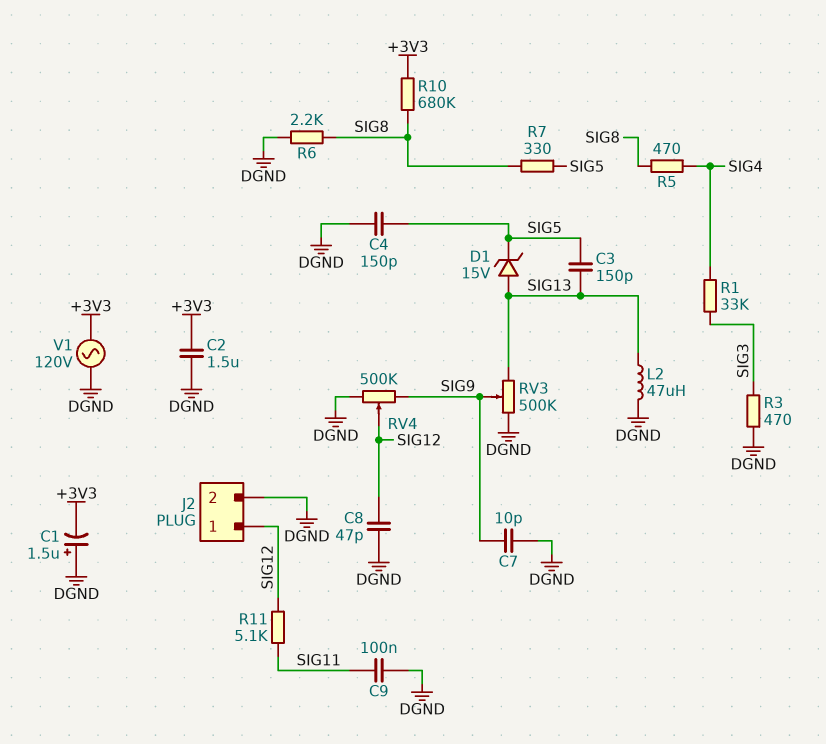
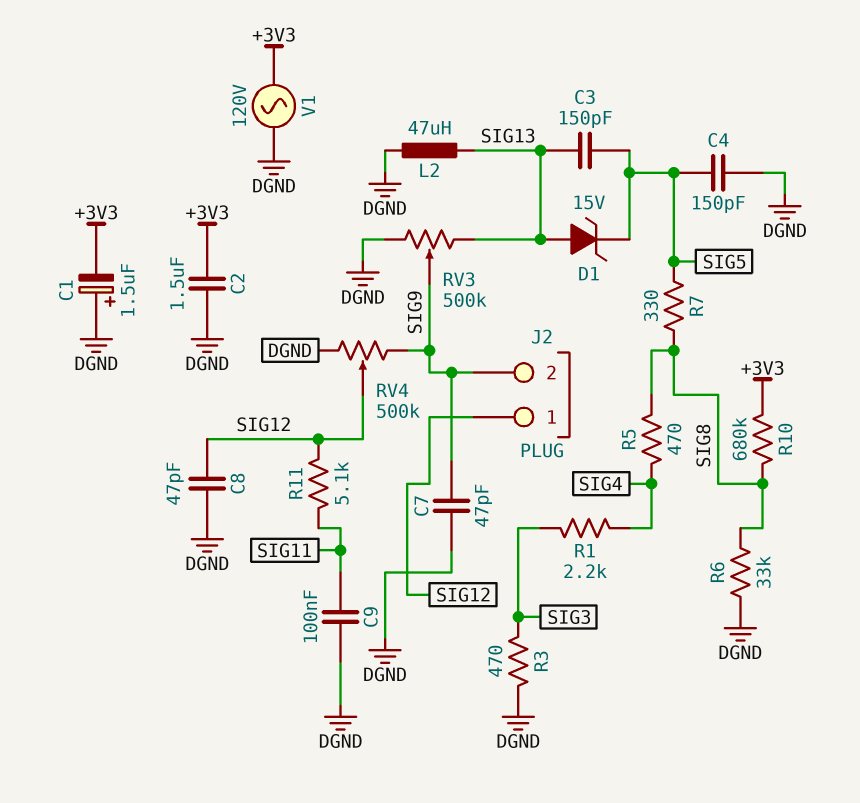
C7: 10pF (DGND, SIG9) -> 47pF (DGND, SIG9)
J2 pin 2: DGND -> SIG9
R1: 33k (SIG3, SIG4) -> 2.2k (SIG3, SIG4)
R6: 2.2k (DGND, SIG8) -> 33k (DGND, SIG8)

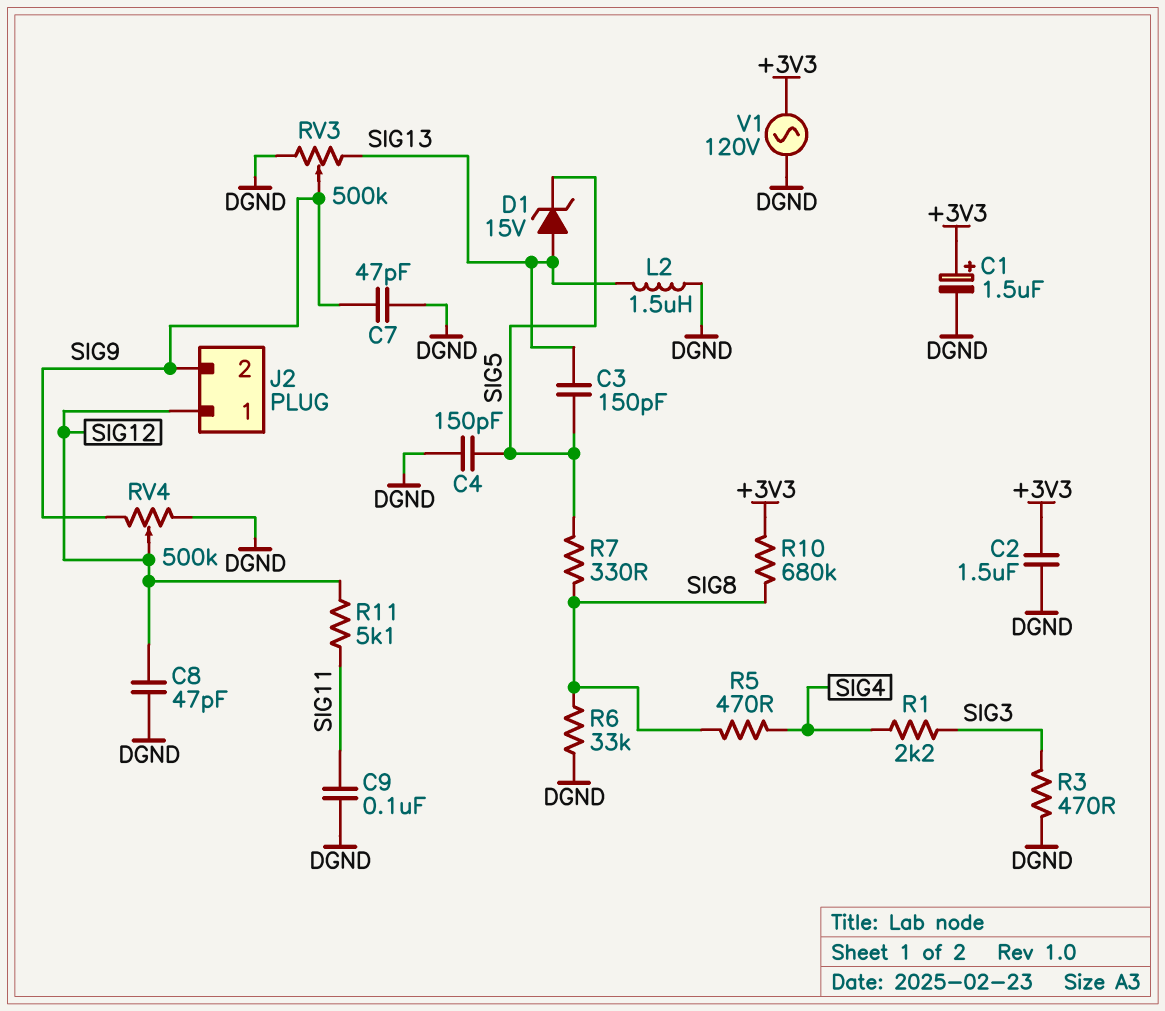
C1: 1.5uF (plus DGND, minus +3V3) -> 1.5uF (plus +3V3, minus DGND)
L2: 47uH (DGND, SIG13) -> 1.5uH (DGND, SIG13)

